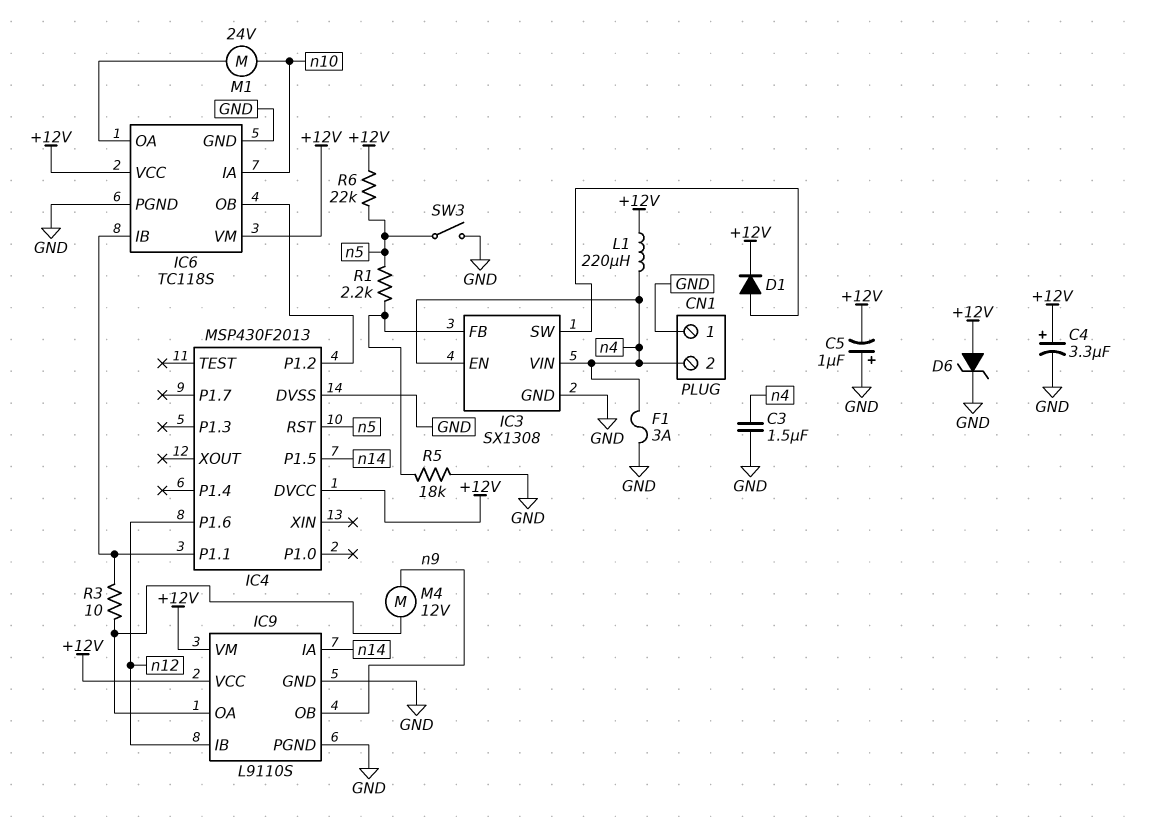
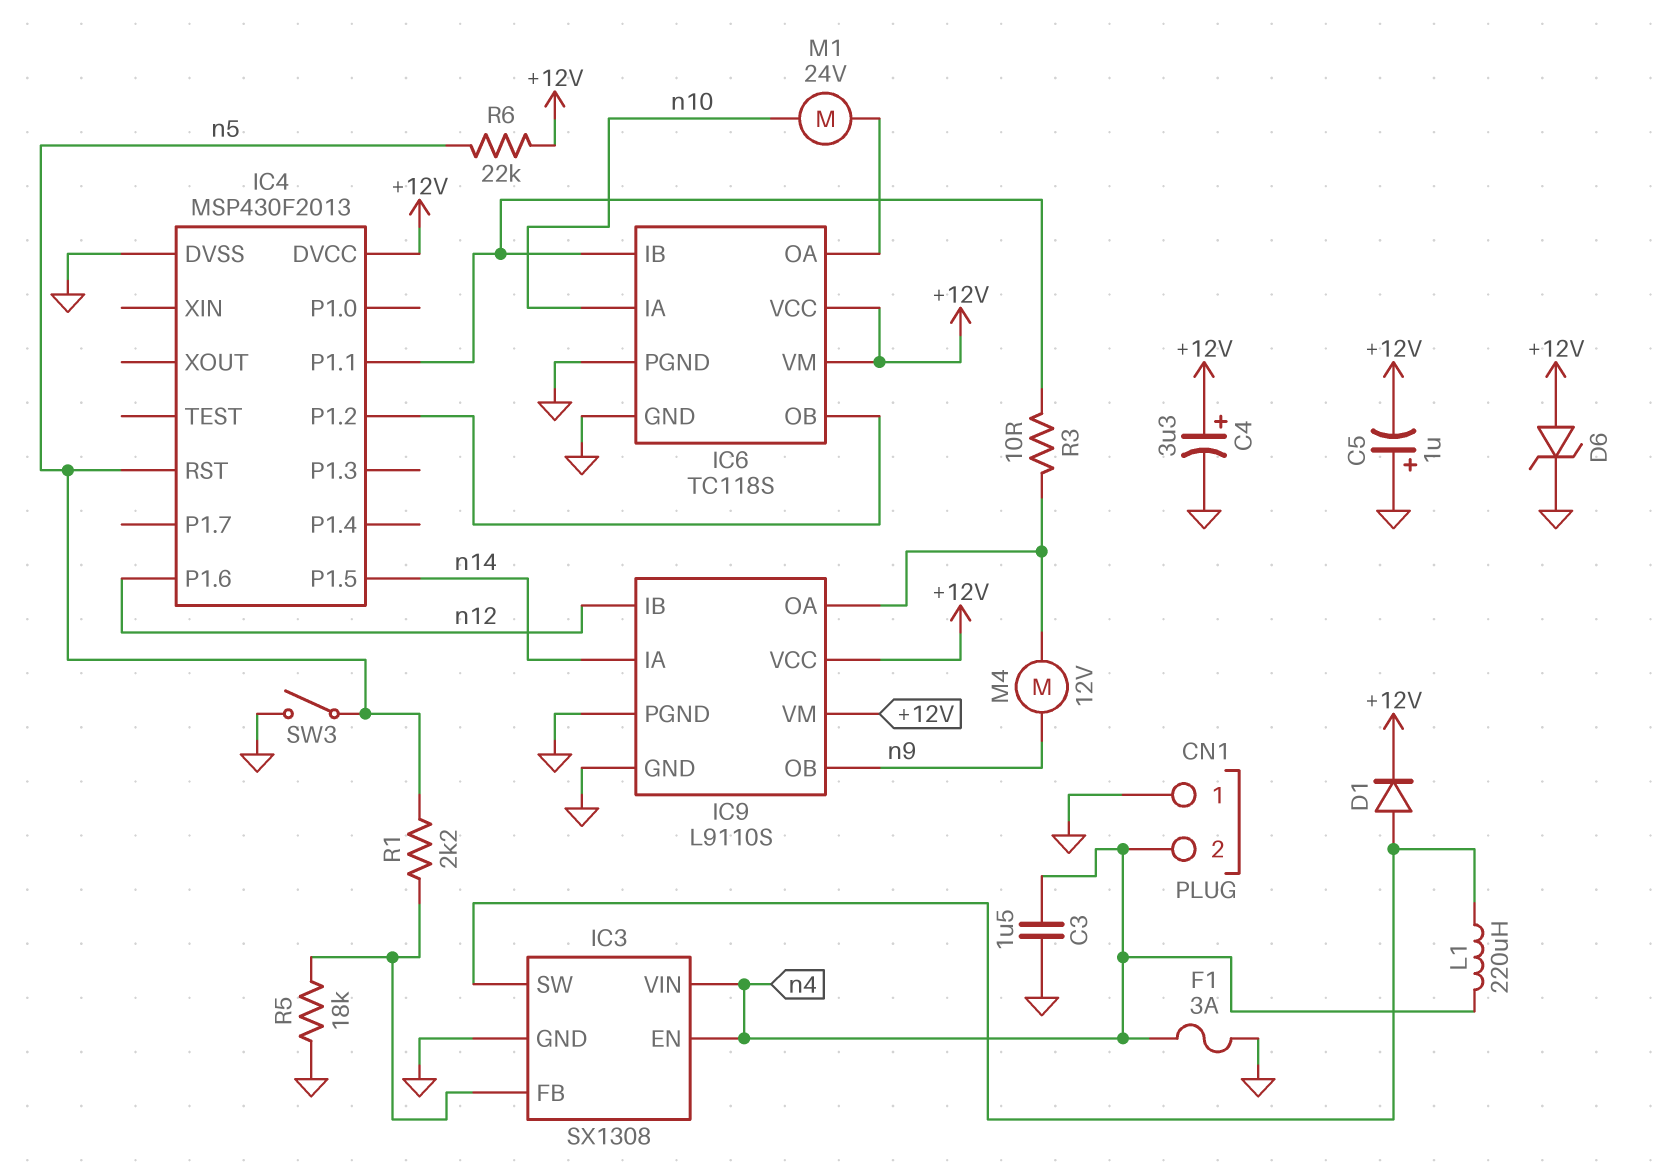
L1: 220uH (+12V, n4) -> 220uH (IC3/SW, n4)

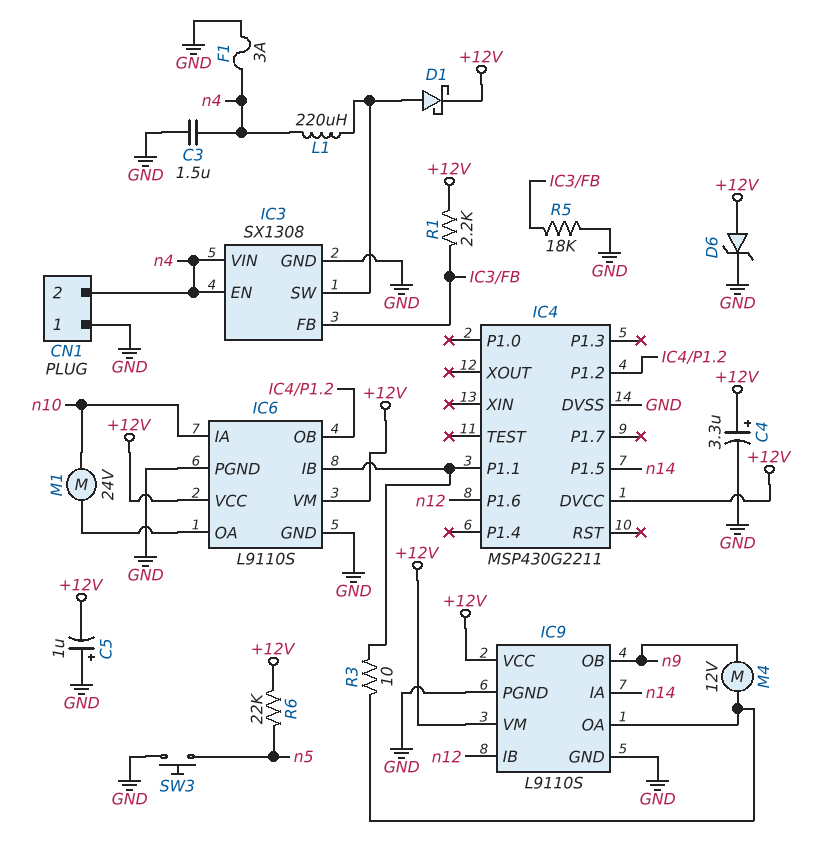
D1: diode (A IC3/SW, K +12V) -> schottky (A IC3/SW, K +12V)
IC4: MSP430F2013 -> MSP430G2211
IC4 pin RST: n5 -> none
IC6: TC118S -> L9110S
R1: 2.2k (IC3/FB, n5) -> 2.2k (+12V, IC3/FB)
SW3: switch (GND, n5) -> button (GND, n5)

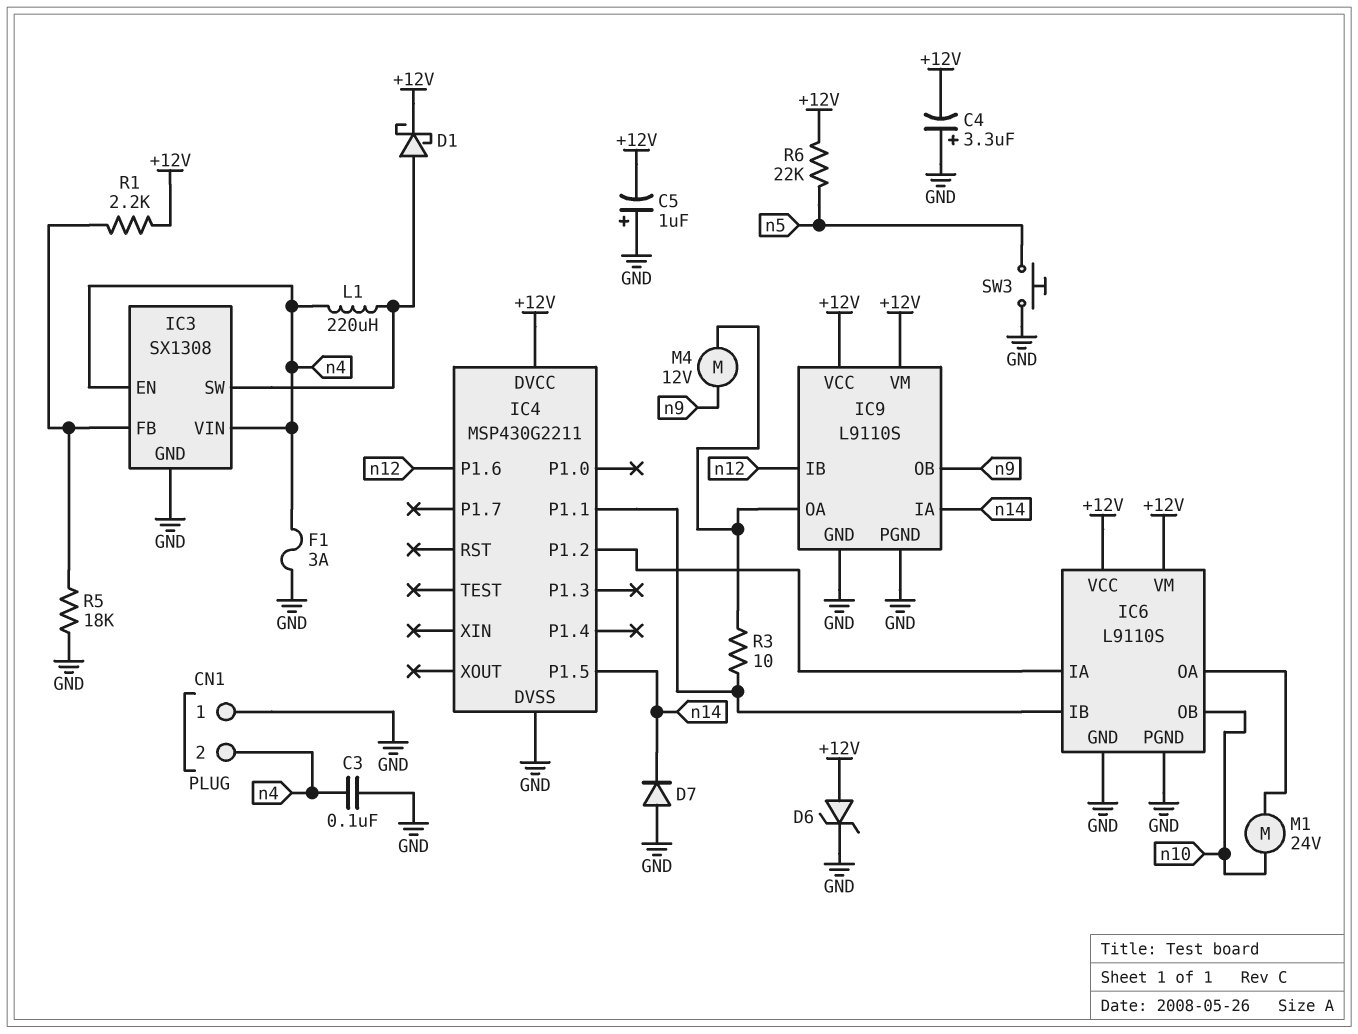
C3: 1.5uF (GND, n4) -> 100nF (GND, n4)
C4: 3.3uF (plus +12V, minus GND) -> 3.3uF (plus GND, minus +12V)
D7: none -> diode (A GND, K n14)
IC6 pin IA: n10 -> IC4/P1.2
IC6 pin OB: IC4/P1.2 -> n10

